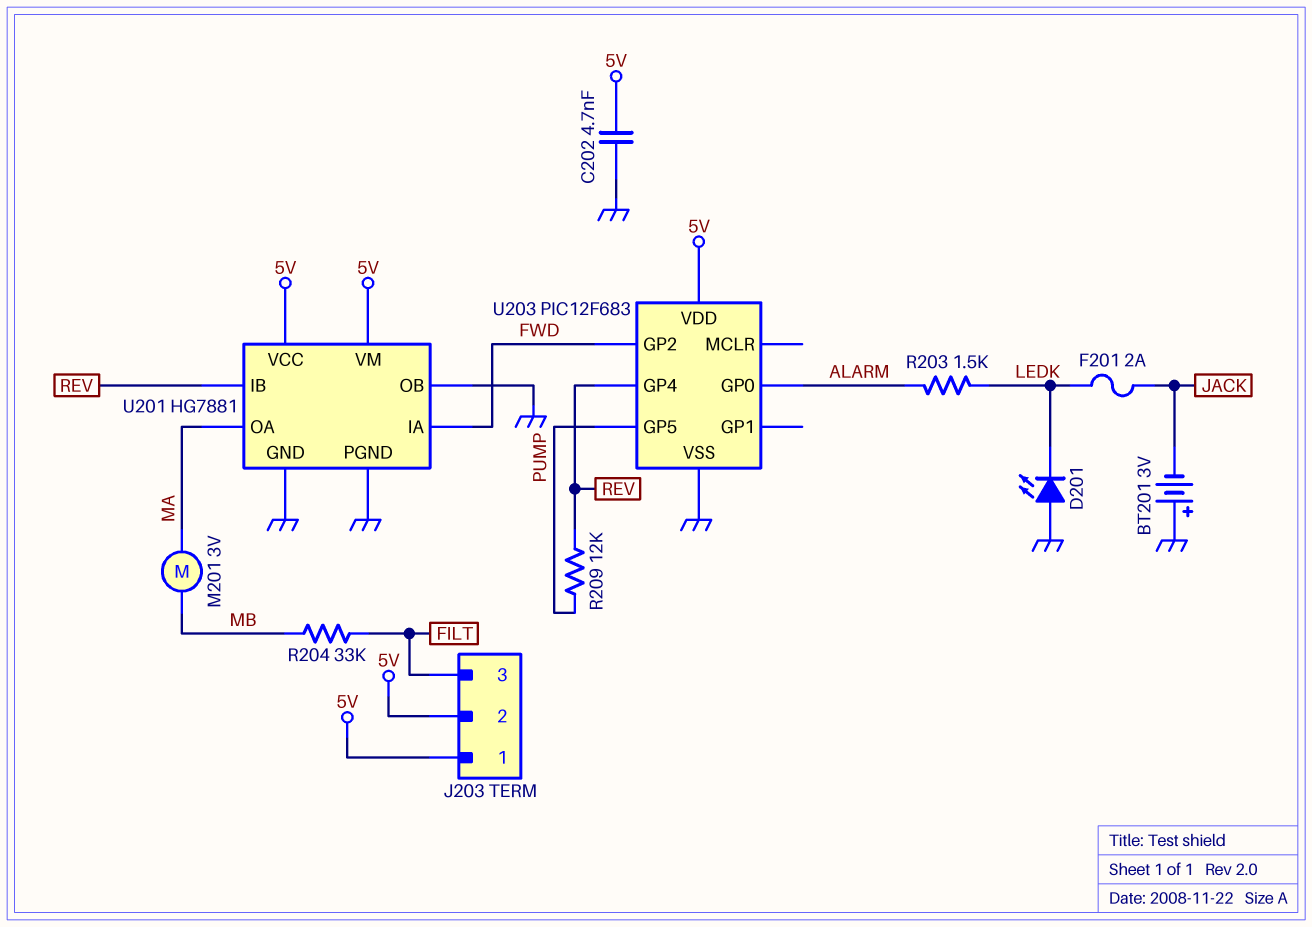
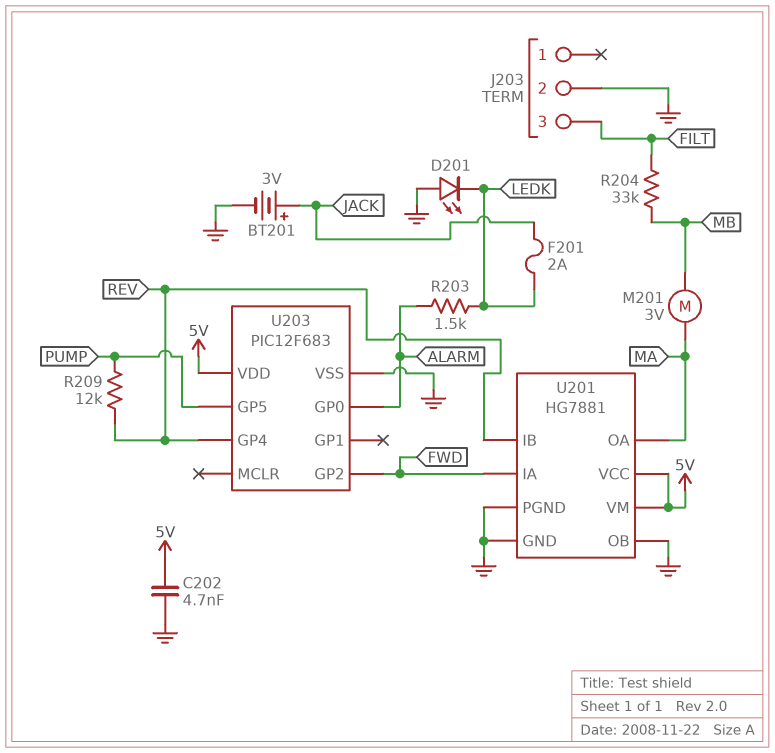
BT201: 3V (plus GND, minus JACK) -> 3V (plus JACK, minus GND)
J203 pin 1: 5V -> none
J203 pin 2: 5V -> GND

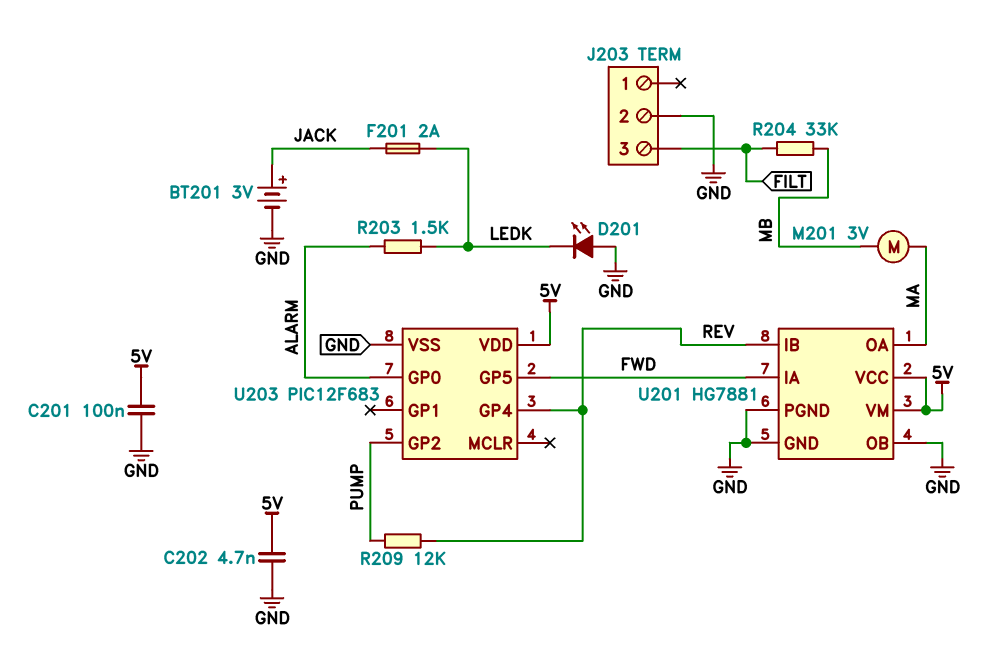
C201: none -> 100nF (5V, GND)
U203 pin GP2: FWD -> PUMP
U203 pin GP5: PUMP -> FWD

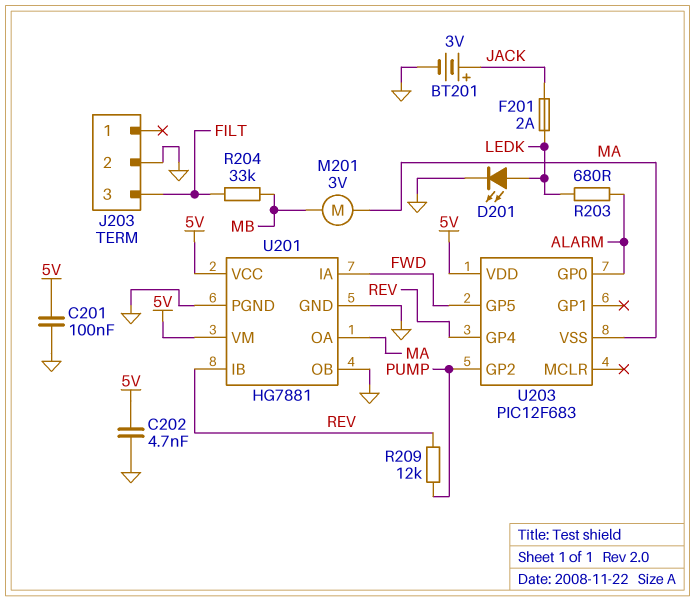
D201: LED (A GND, K LEDK) -> LED (A LEDK, K GND)
R203: 1.5k (ALARM, LEDK) -> 680 (ALARM, LEDK)
U203 pin VSS: GND -> MA

